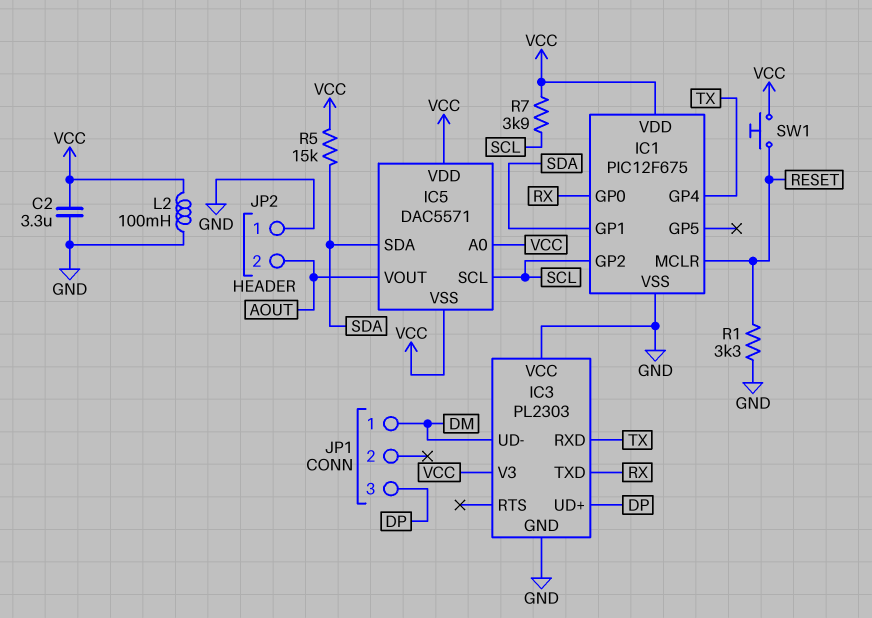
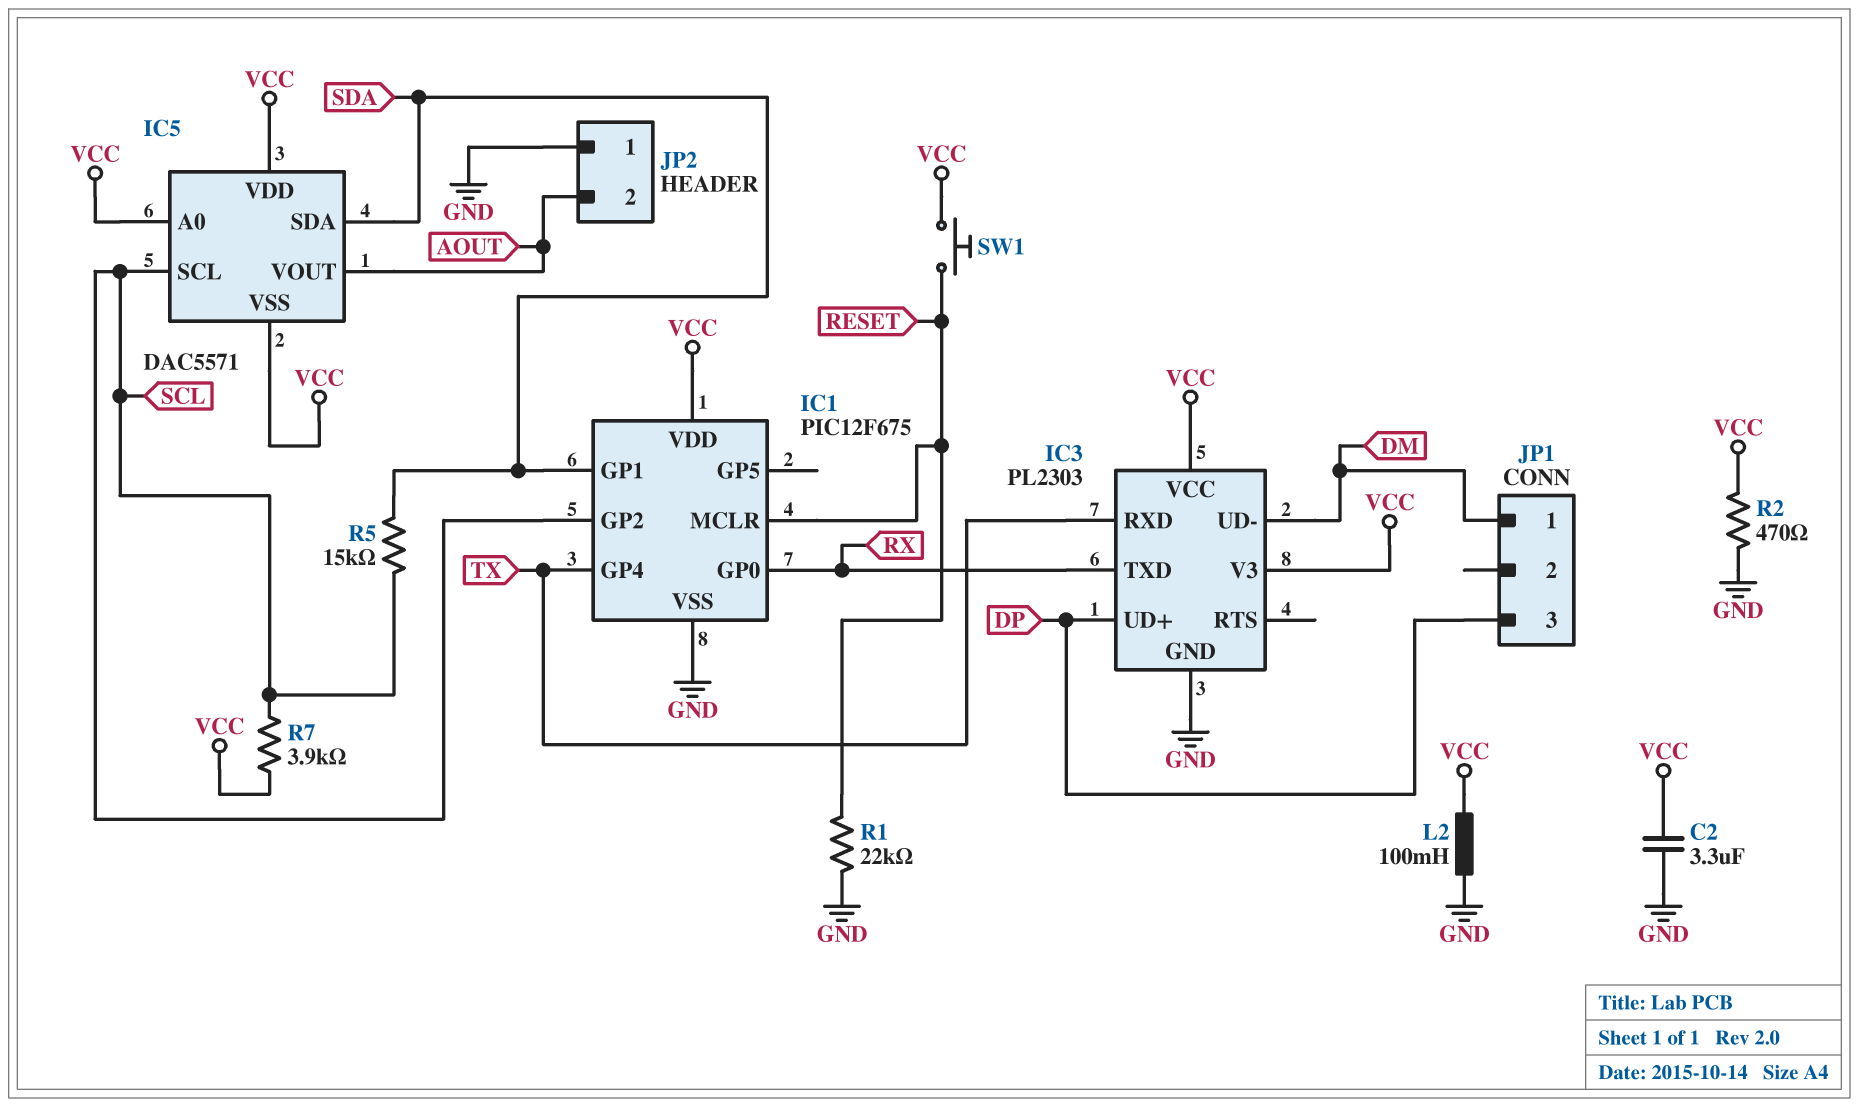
IC3 pin VCC: GND -> VCC
R1: 3.3k (GND, RESET) -> 22k (GND, RESET)
R2: none -> 470 (GND, VCC)
R5: 15k (SDA, VCC) -> 15k (SCL, SDA)

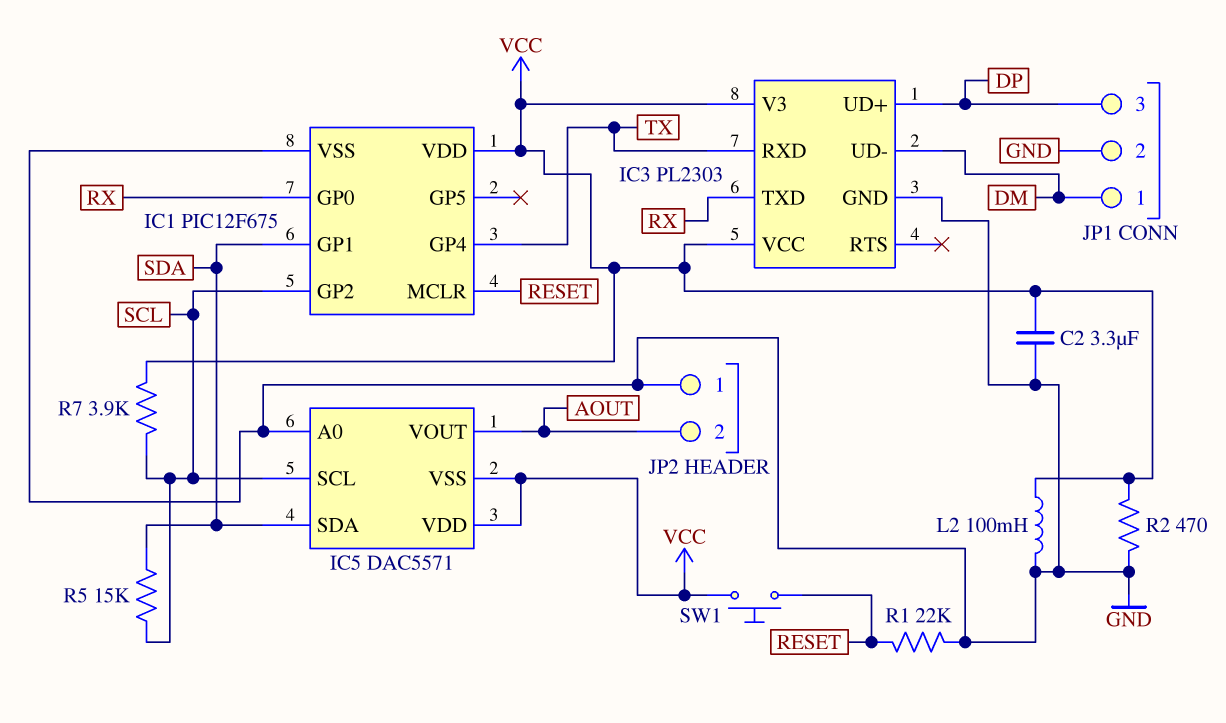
IC5 pin A0: VCC -> GND
JP1 pin 2: none -> GND

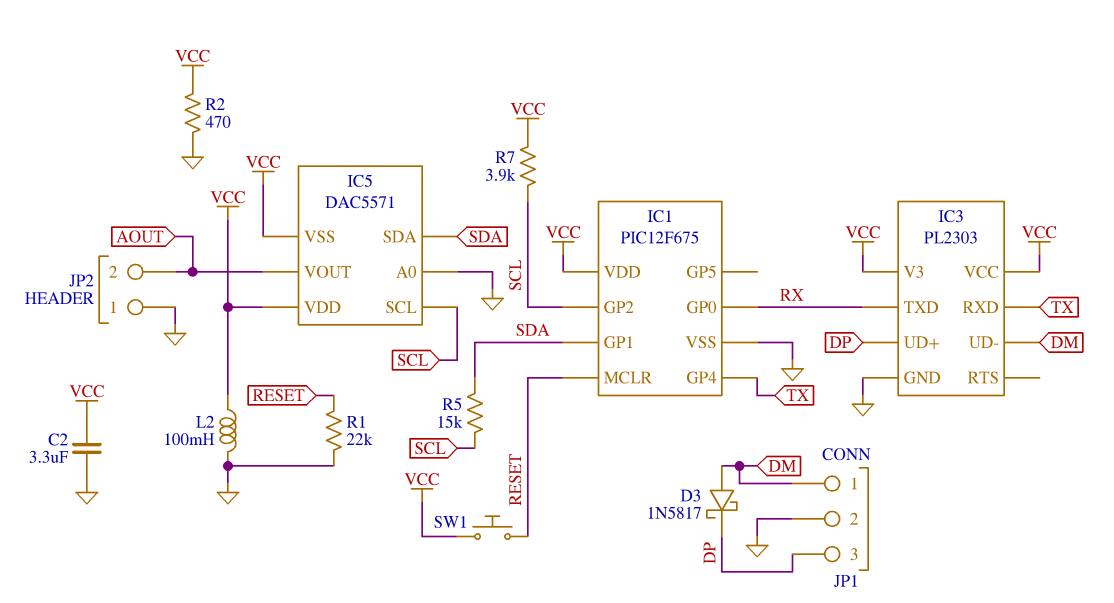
D3: none -> schottky 1N5817 (A DM, K DP)

